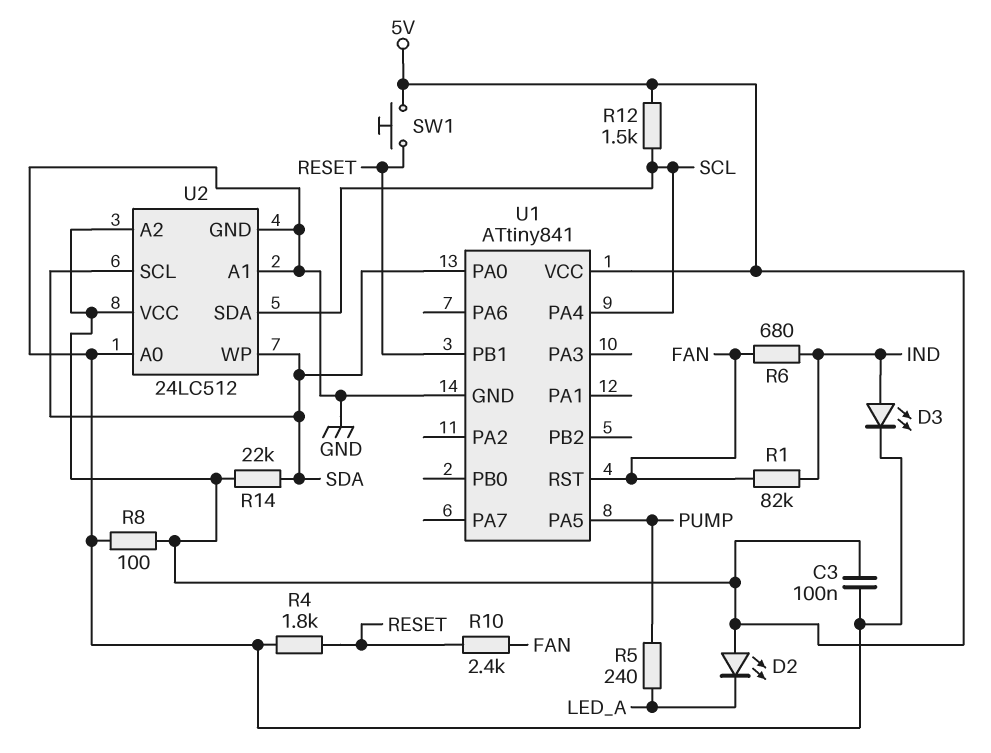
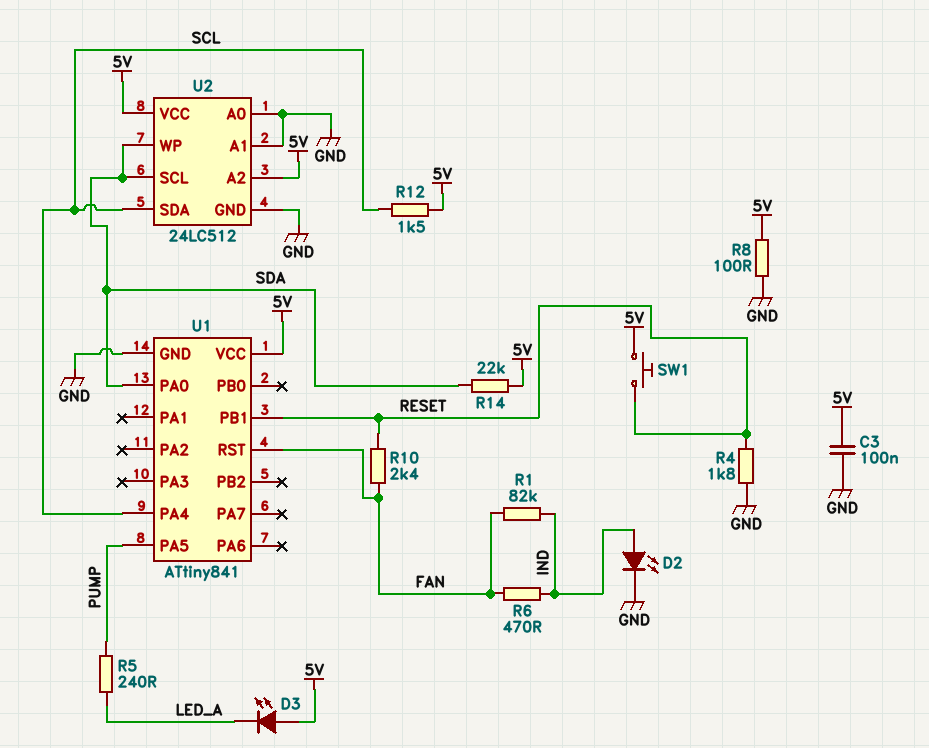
D2: LED (A 5V, K LED_A) -> LED (A IND, K GND)
D3: LED (A IND, K GND) -> LED (A 5V, K LED_A)
R6: 680 (FAN, IND) -> 470 (FAN, IND)

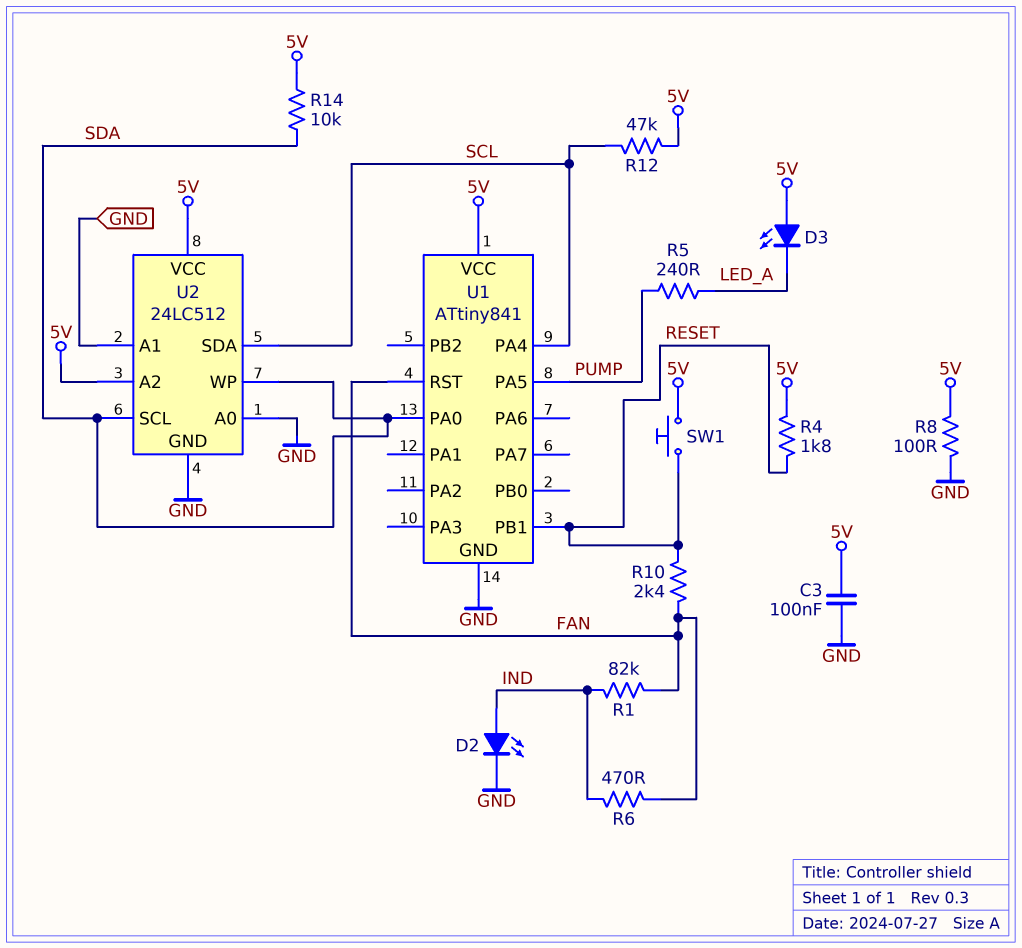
R4: 1.8k (GND, RESET) -> 1.8k (5V, RESET)
R12: 1.5k (5V, SCL) -> 47k (5V, SCL)
R14: 22k (5V, SDA) -> 10k (5V, SDA)

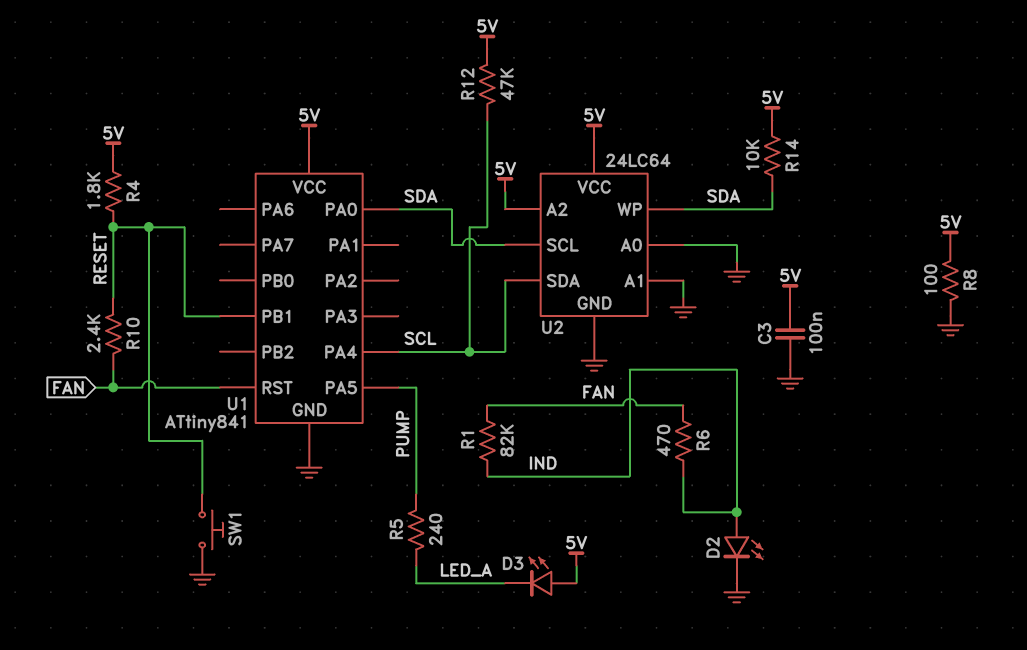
SW1: button (5V, RESET) -> button (GND, RESET)
U2: 24LC512 -> 24LC64

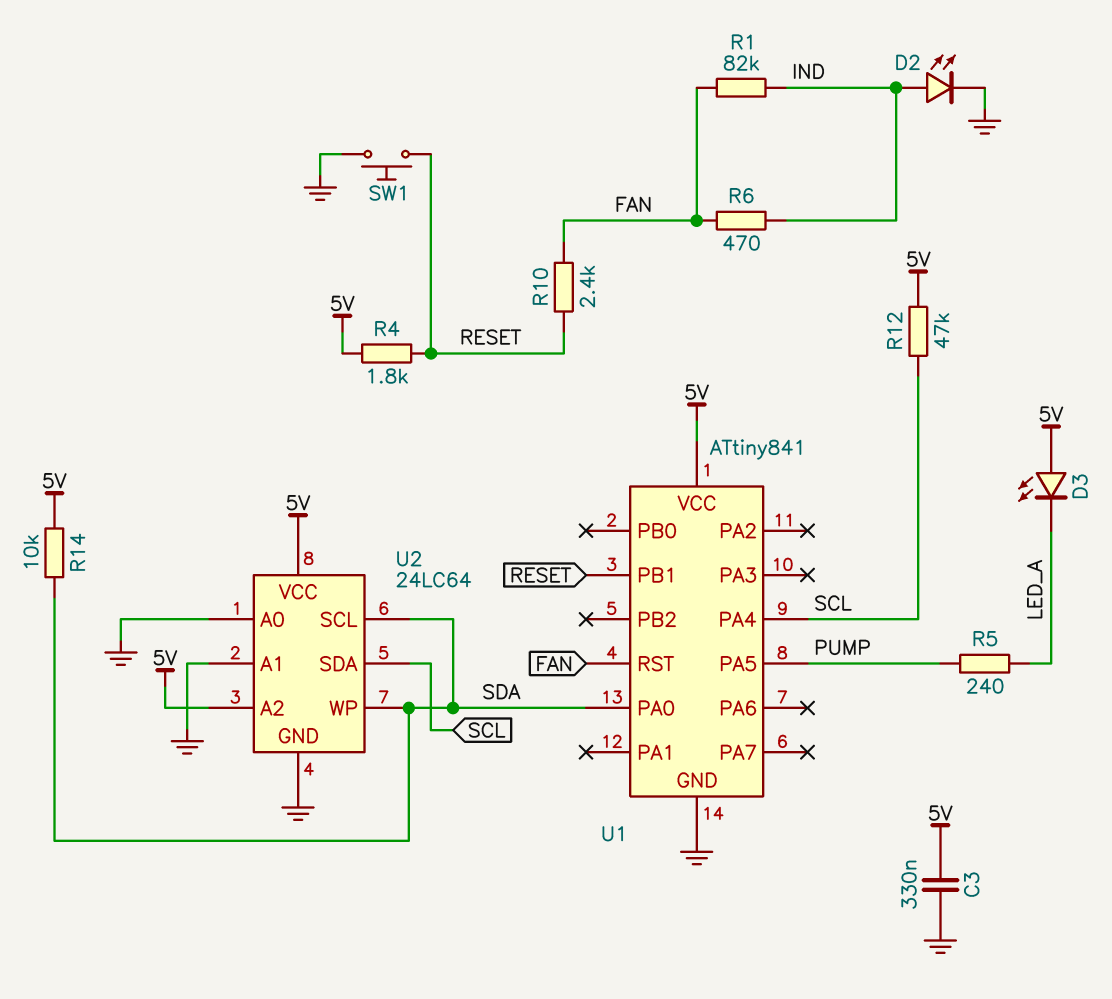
C3: 100nF (5V, GND) -> 330nF (5V, GND)
R8: 100 (5V, GND) -> none

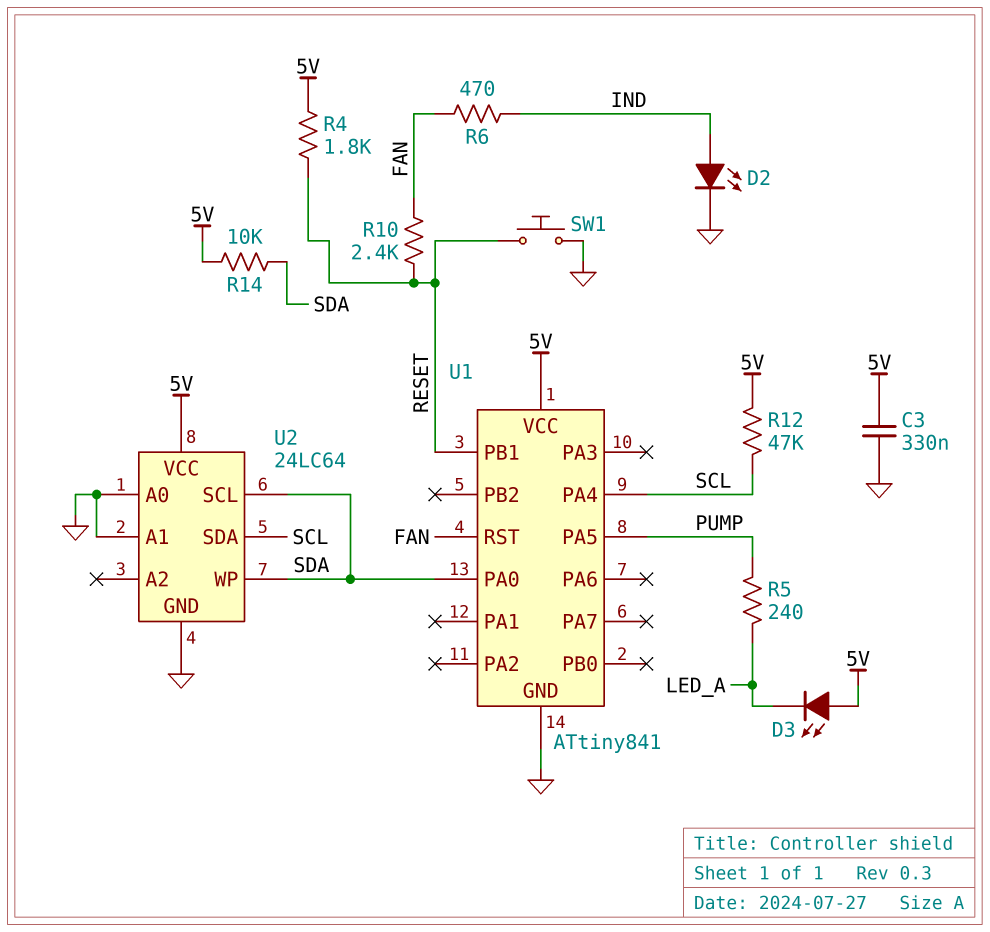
R1: 82k (FAN, IND) -> none
U2 pin A2: 5V -> none

